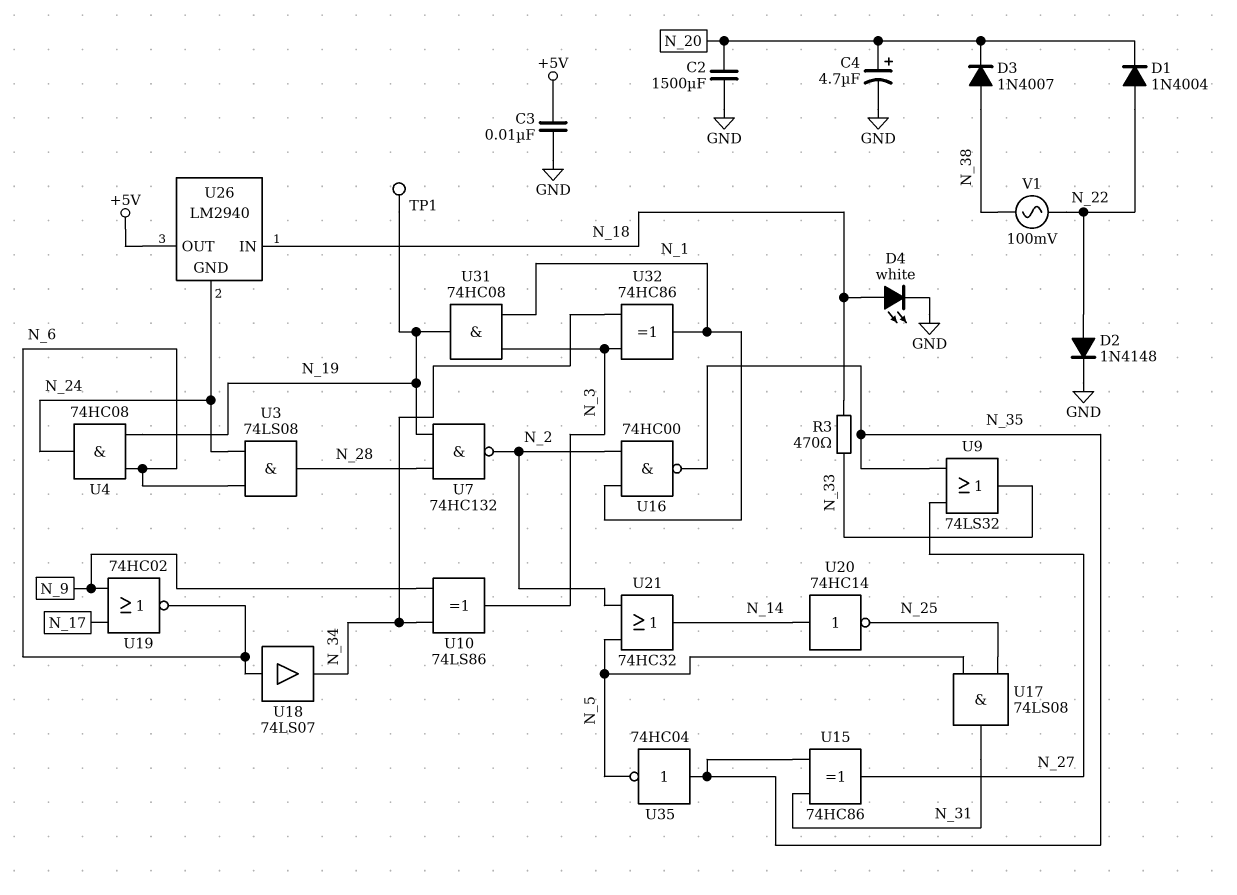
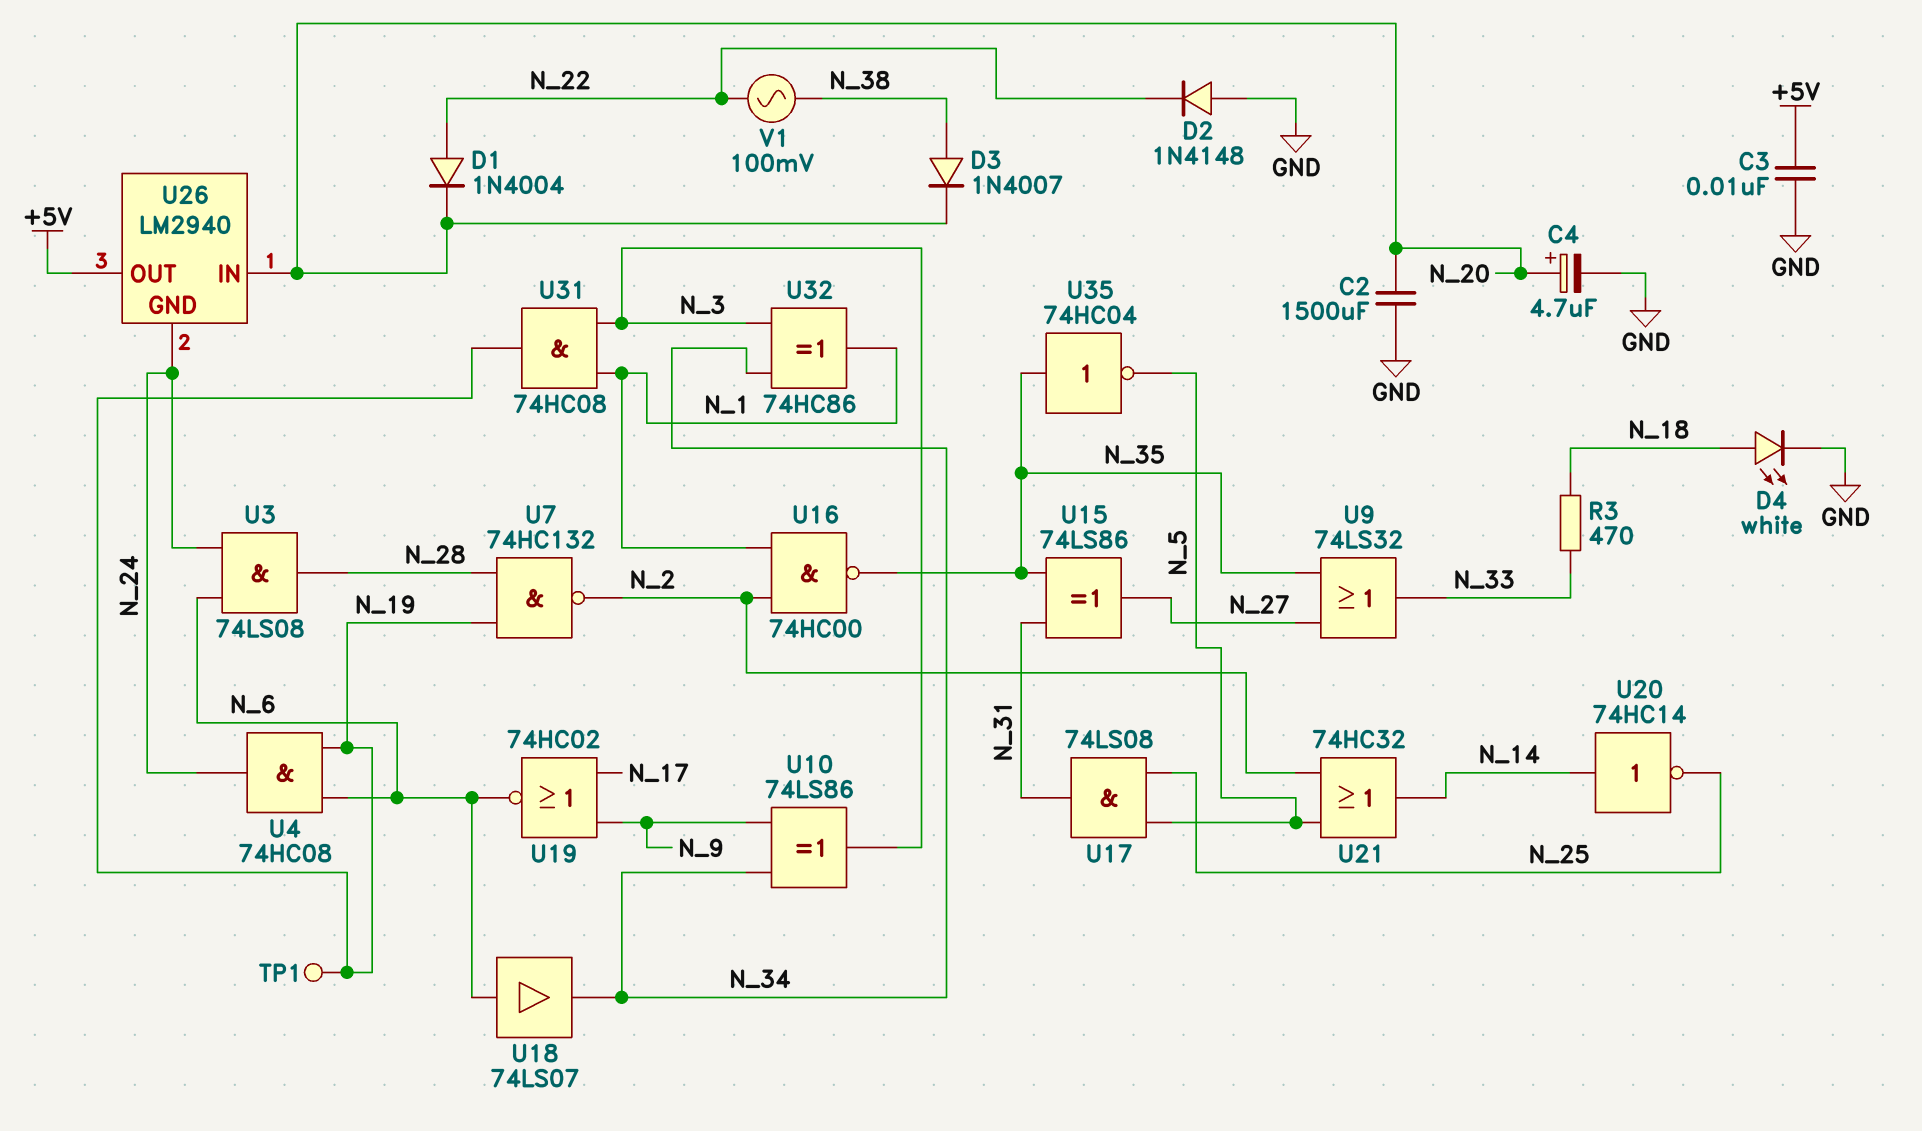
D2: diode 1N4148 (A N_22, K GND) -> diode 1N4148 (A GND, K N_22)
U15: XOR 74HC86 (in N_31, in N_35, out N_27) -> XOR 74LS86 (in N_31, in N_35, out N_27)
U26 pin IN: N_18 -> N_20

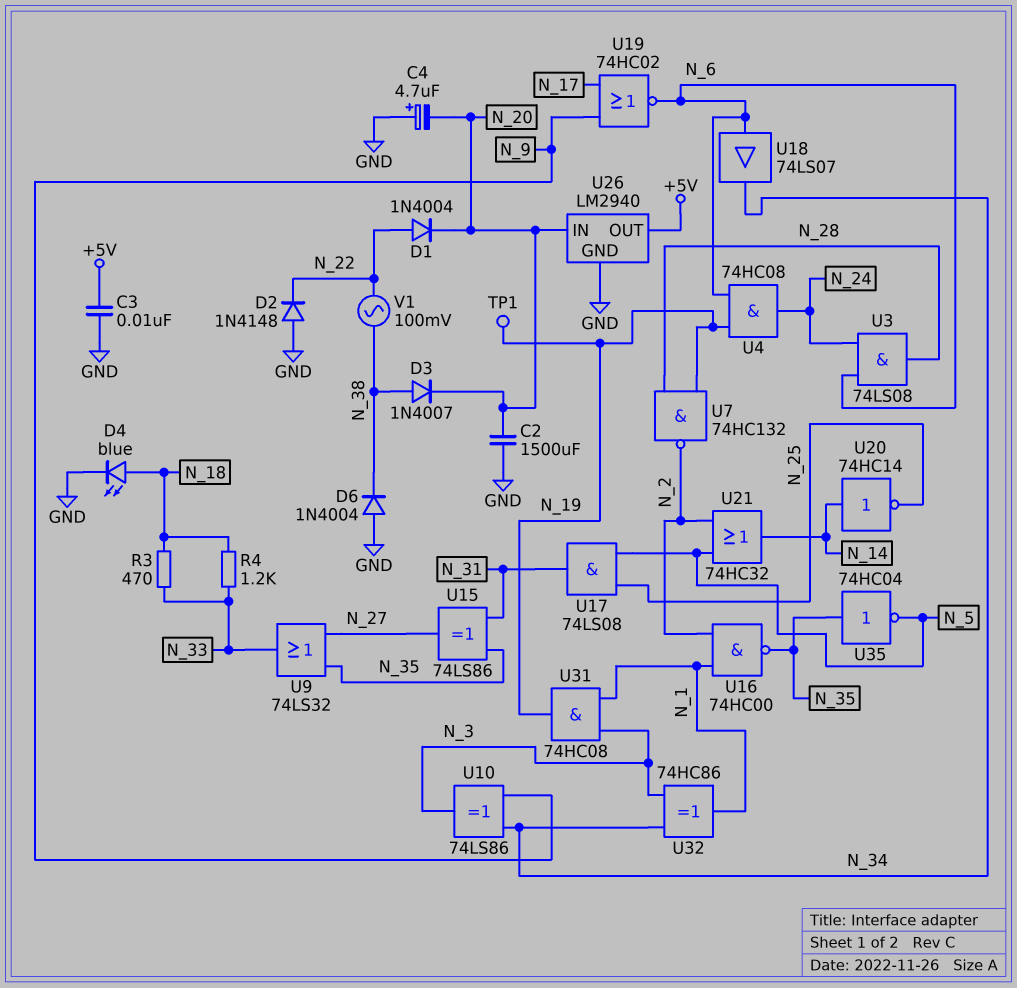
C4: 4.7uF (plus N_20, minus GND) -> 4.7uF (plus GND, minus N_20)
D4: LED white (A N_18, K GND) -> LED blue (A N_18, K GND)
D6: none -> diode 1N4004 (A GND, K N_38)
R4: none -> 1.2k (N_18, N_33)
U26 pin GND: N_24 -> GND

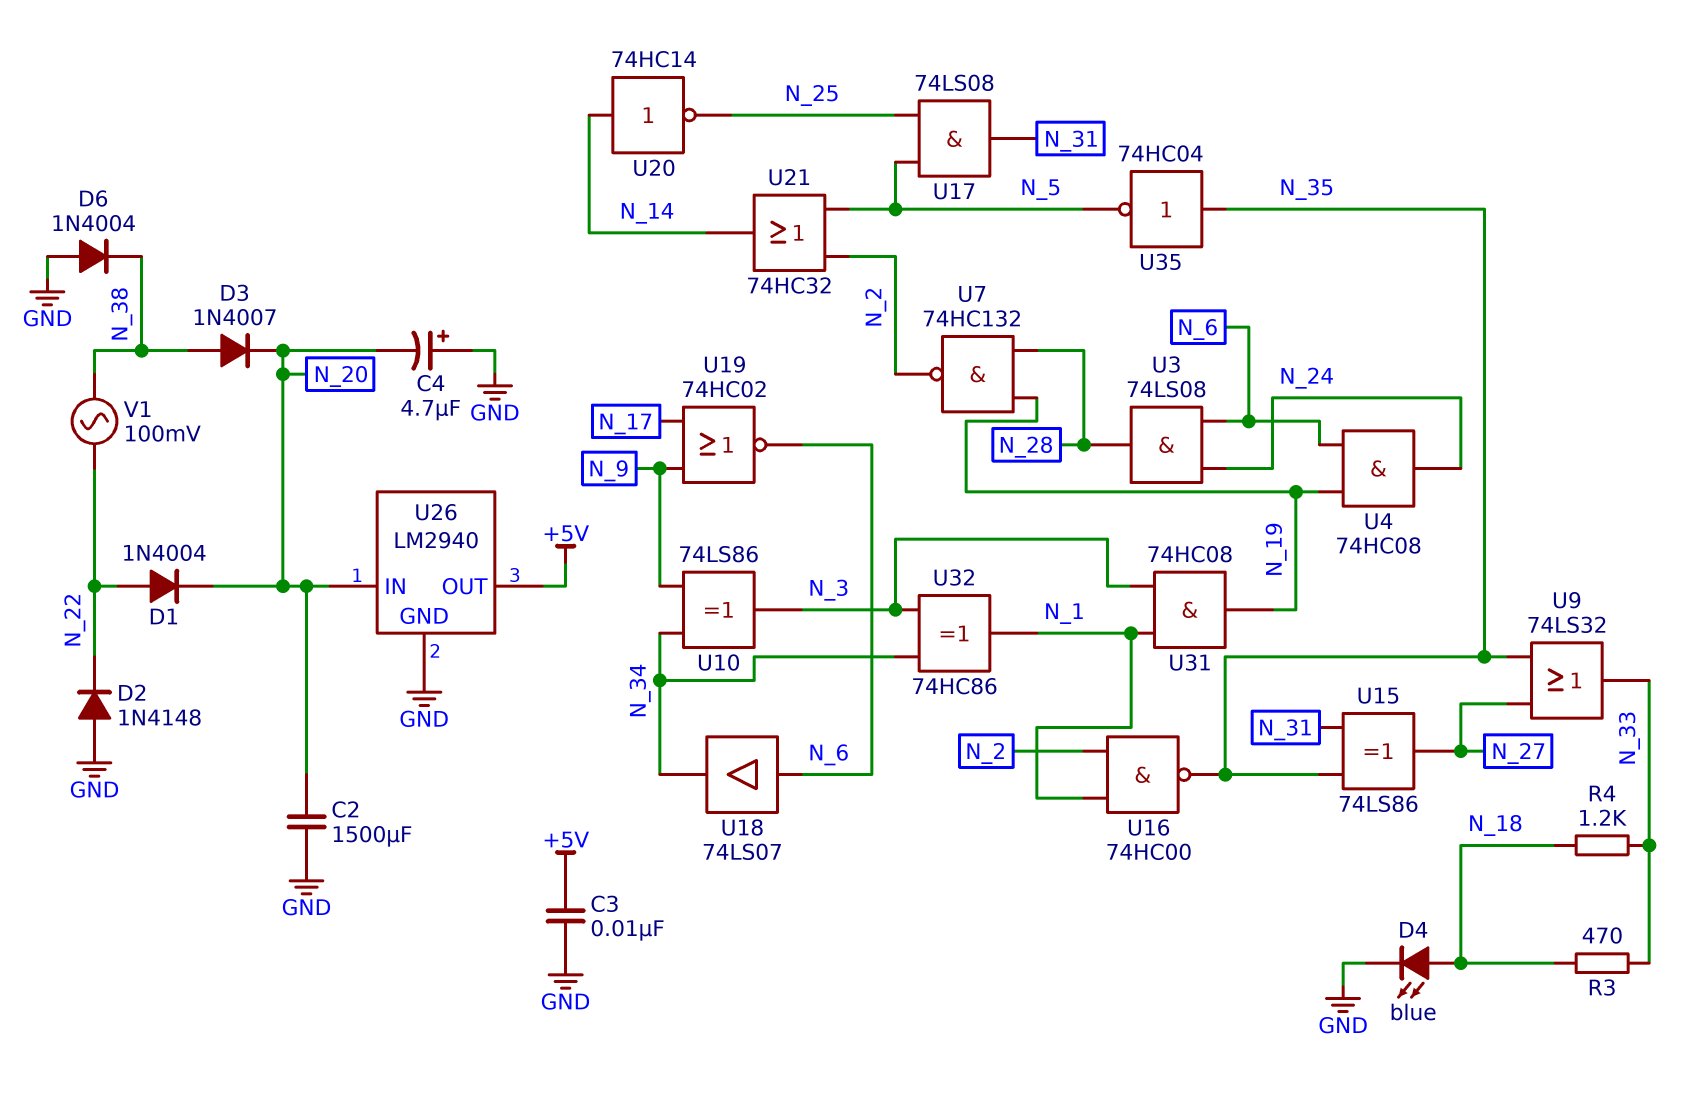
TP1: test point (N_19) -> none

